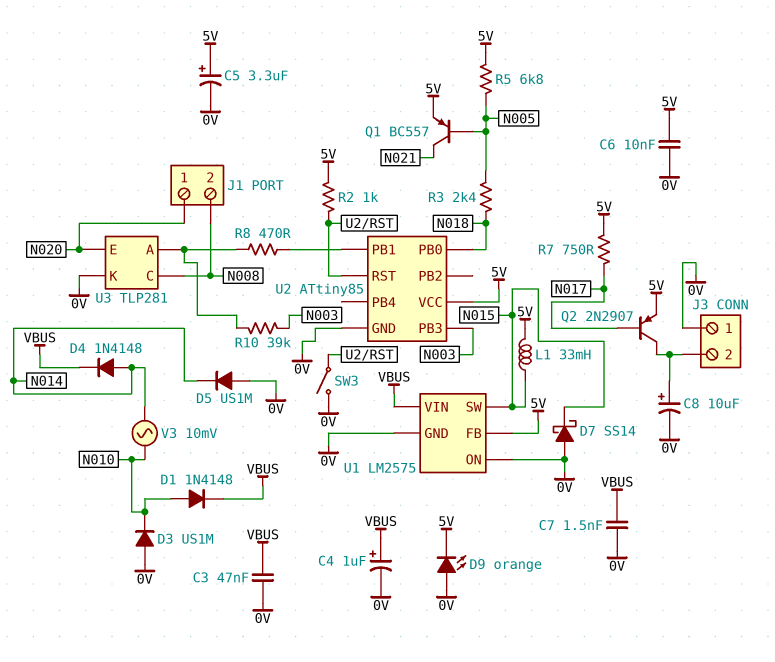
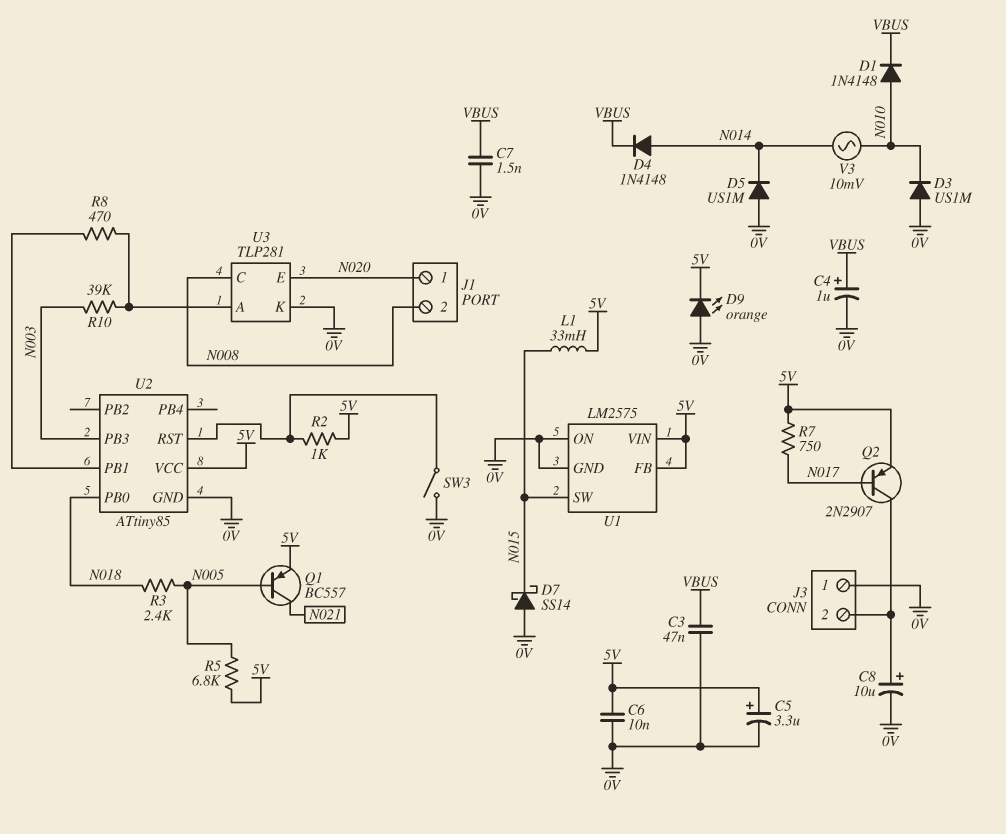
U1 pin VIN: VBUS -> 5V

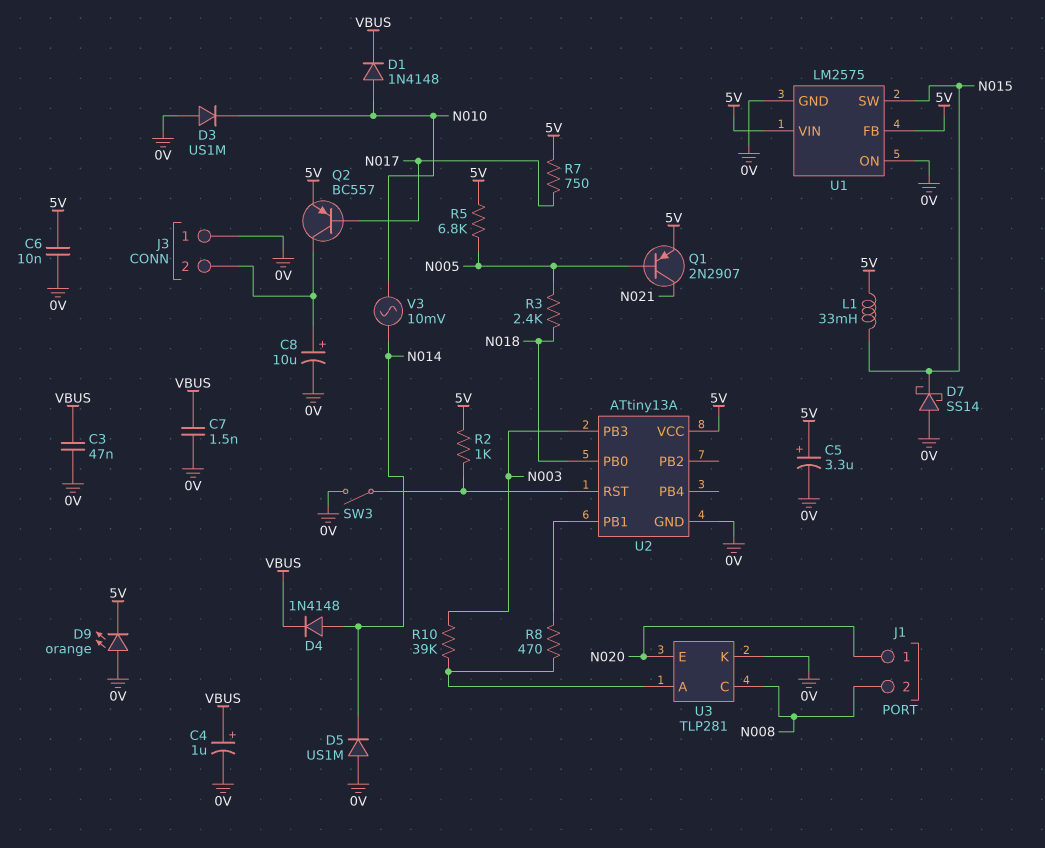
Q1: PNP BC557 (B N005, C N021, E 5V) -> PNP 2N2907 (B N005, C N021, E 5V)
Q2: PNP 2N2907 (B N017, C J3/2, E 5V) -> PNP BC557 (B N017, C J3/2, E 5V)
U2: ATtiny85 -> ATtiny13A

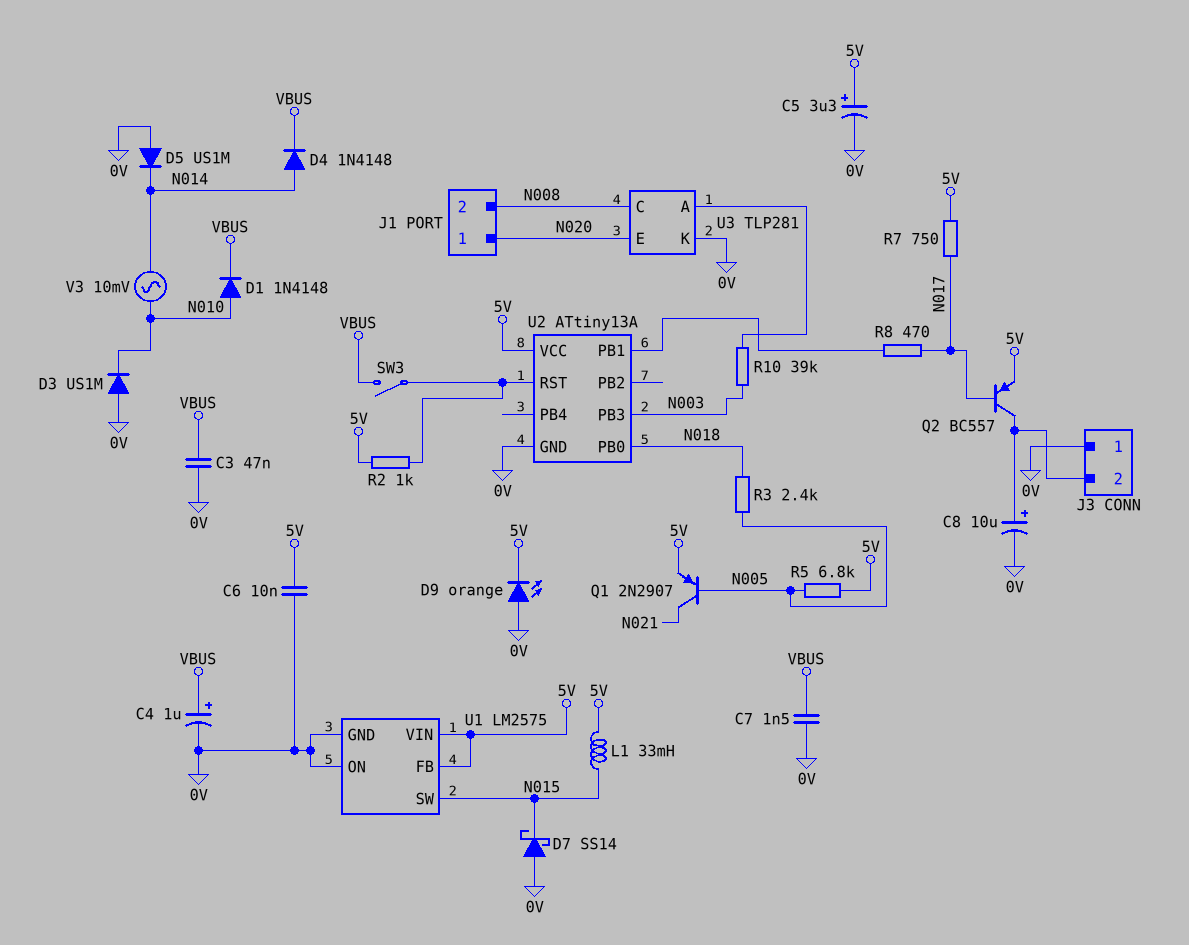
R8: 470 (U2/PB1, U3/A) -> 470 (N017, U2/PB1)
SW3: switch (0V, U2/RST) -> switch (U2/RST, VBUS)

